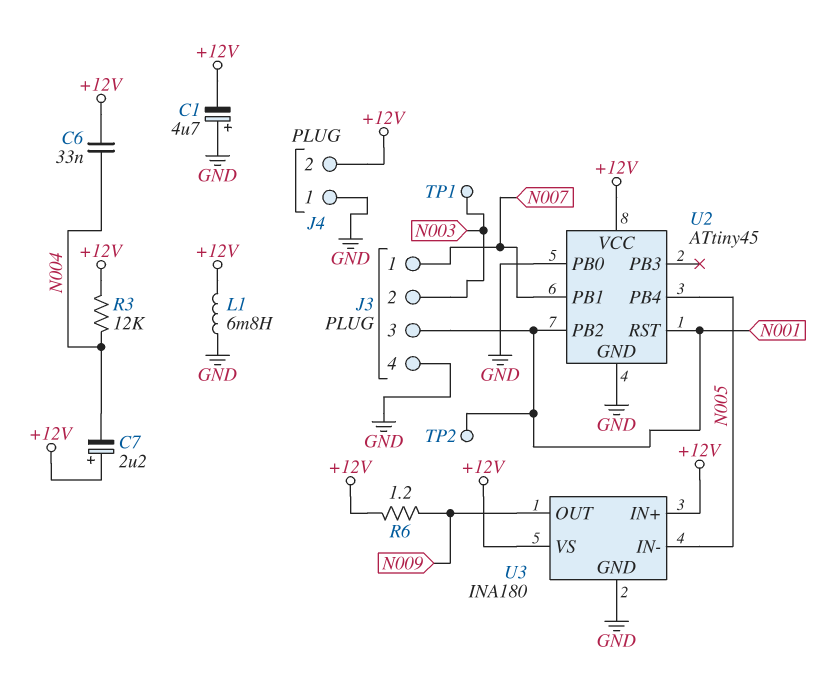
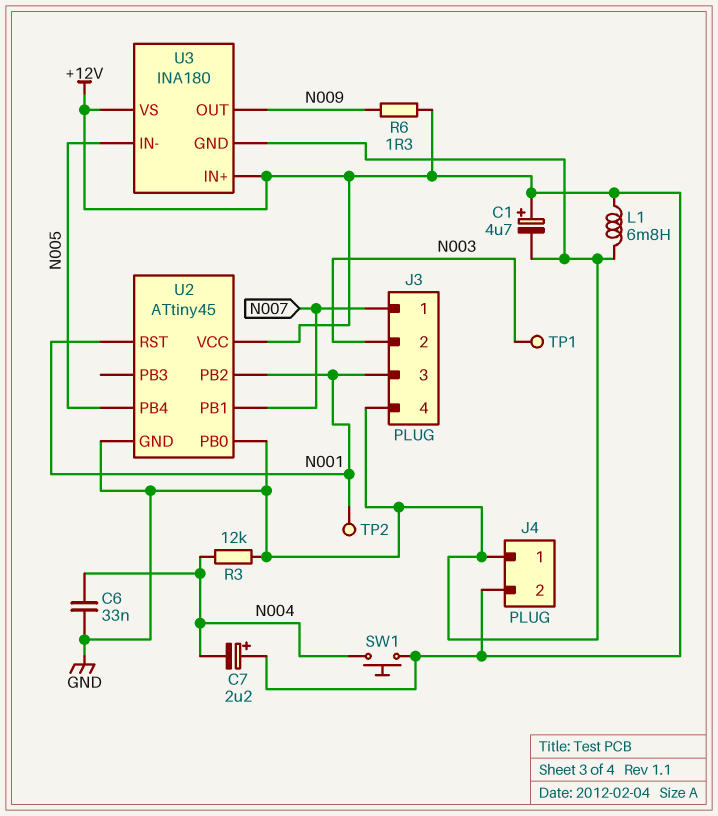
C1: 4.7uF (plus GND, minus +12V) -> 4.7uF (plus +12V, minus GND)
C6: 33nF (+12V, N004) -> 33nF (GND, N004)
R3: 12k (+12V, N004) -> 12k (GND, N004)
R6: 1.2 (+12V, N009) -> 1.3 (+12V, N009)
SW1: none -> button (+12V, N004)

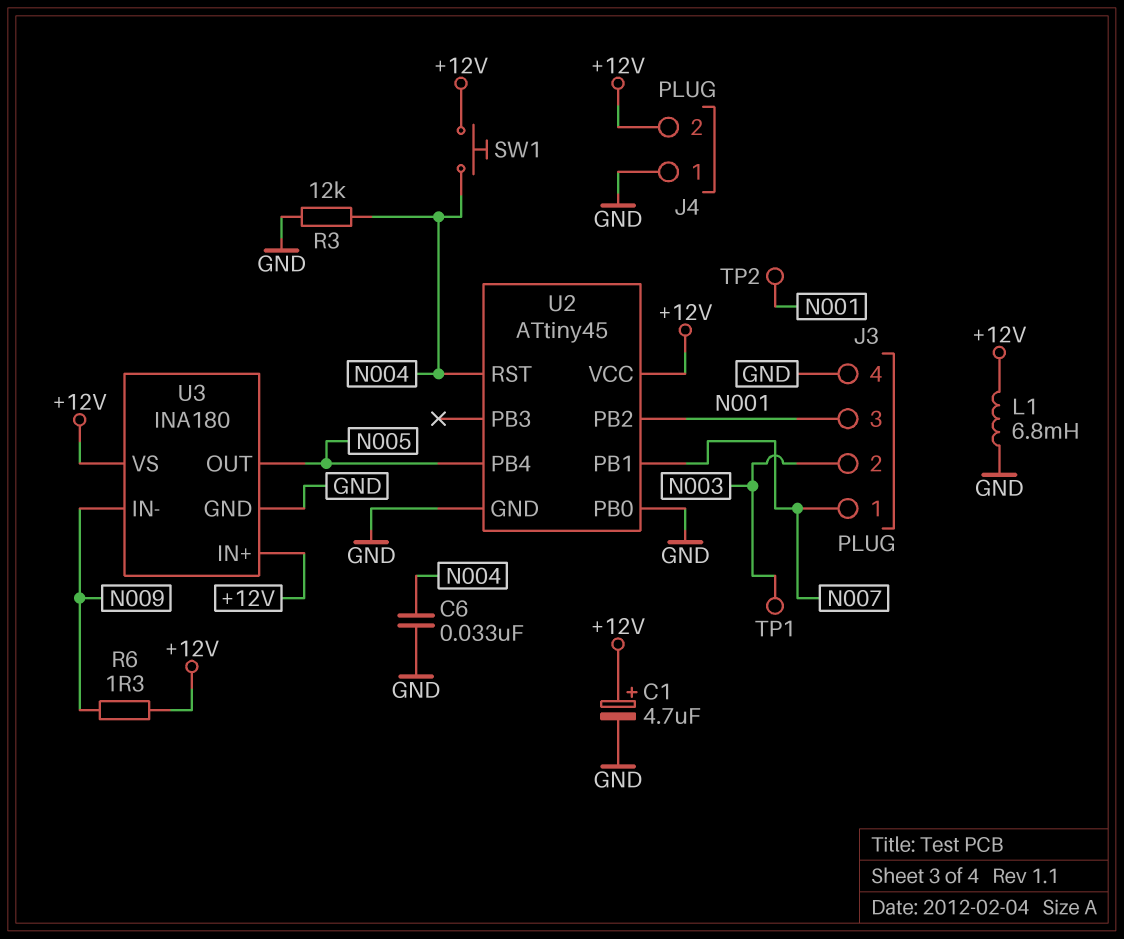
C7: 2.2uF (plus +12V, minus N004) -> none
U2 pin RST: N001 -> N004
U3 pin IN-: N005 -> N009
U3 pin OUT: N009 -> N005

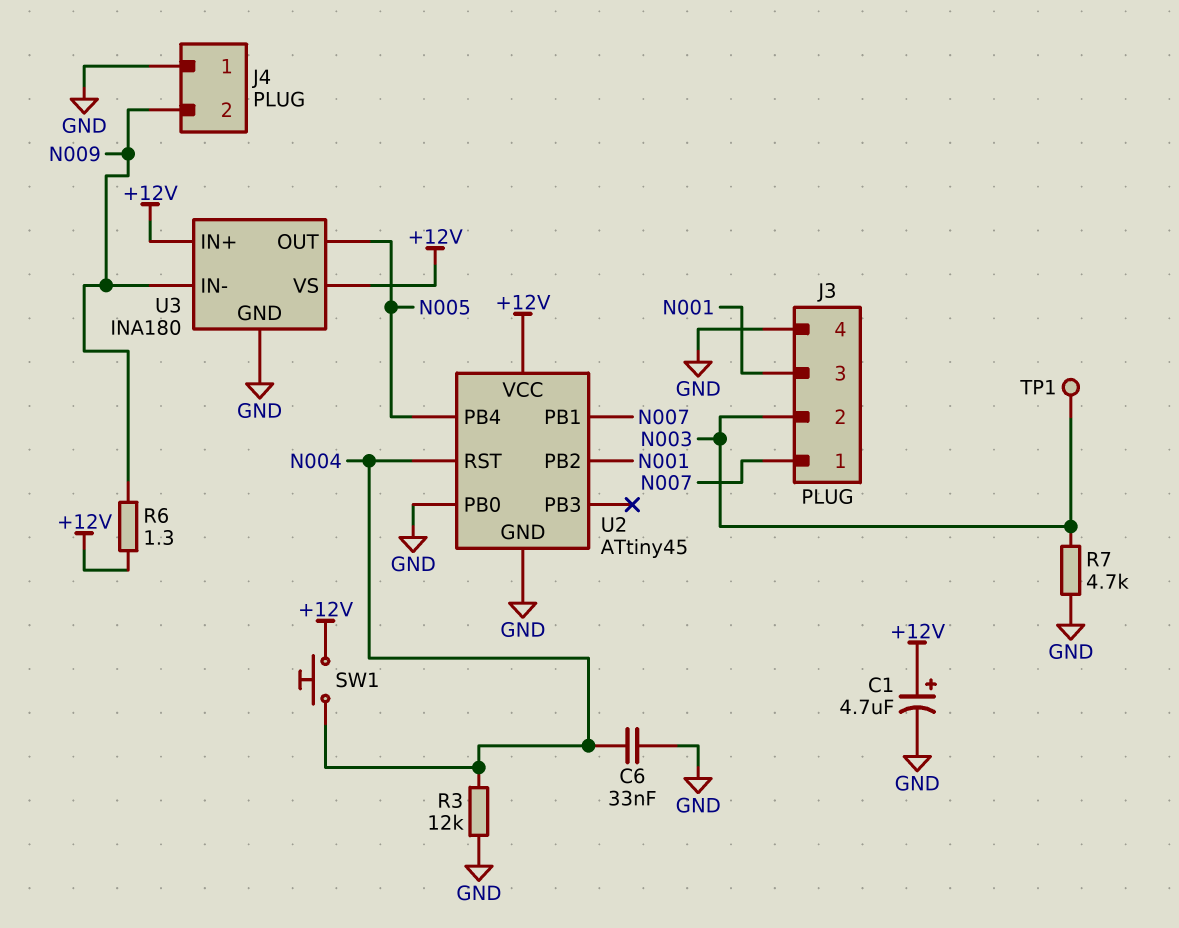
J4 pin 2: +12V -> N009
L1: 6.8mH (+12V, GND) -> none
R7: none -> 4.7k (GND, N003)
TP2: test point (N001) -> none

